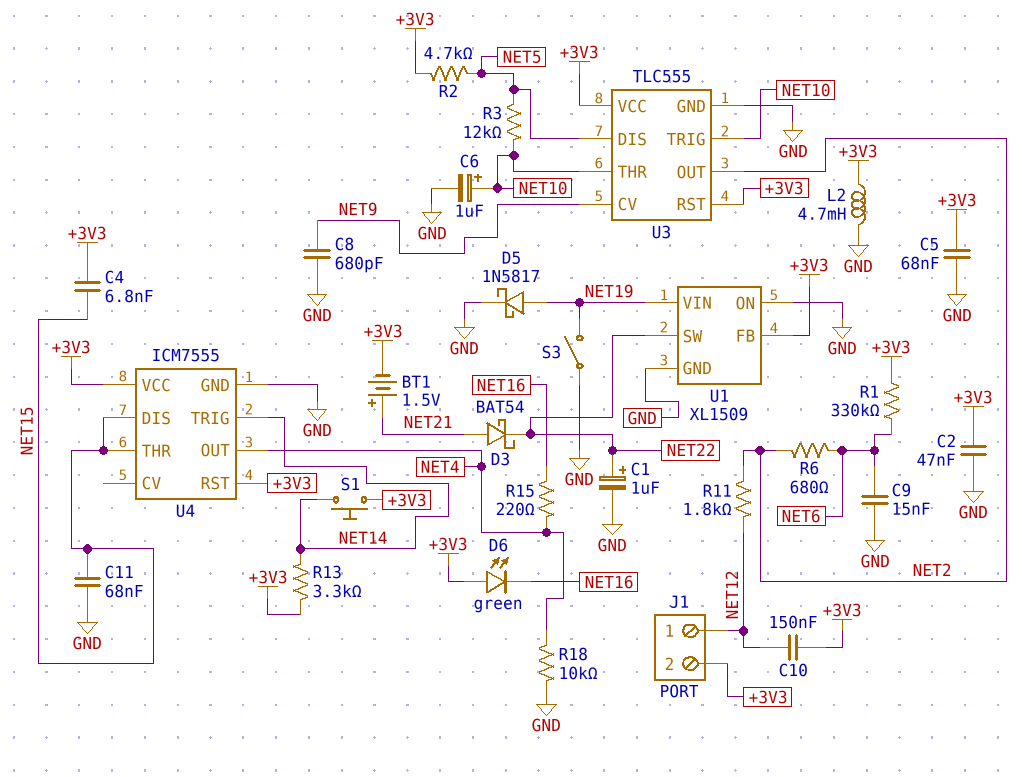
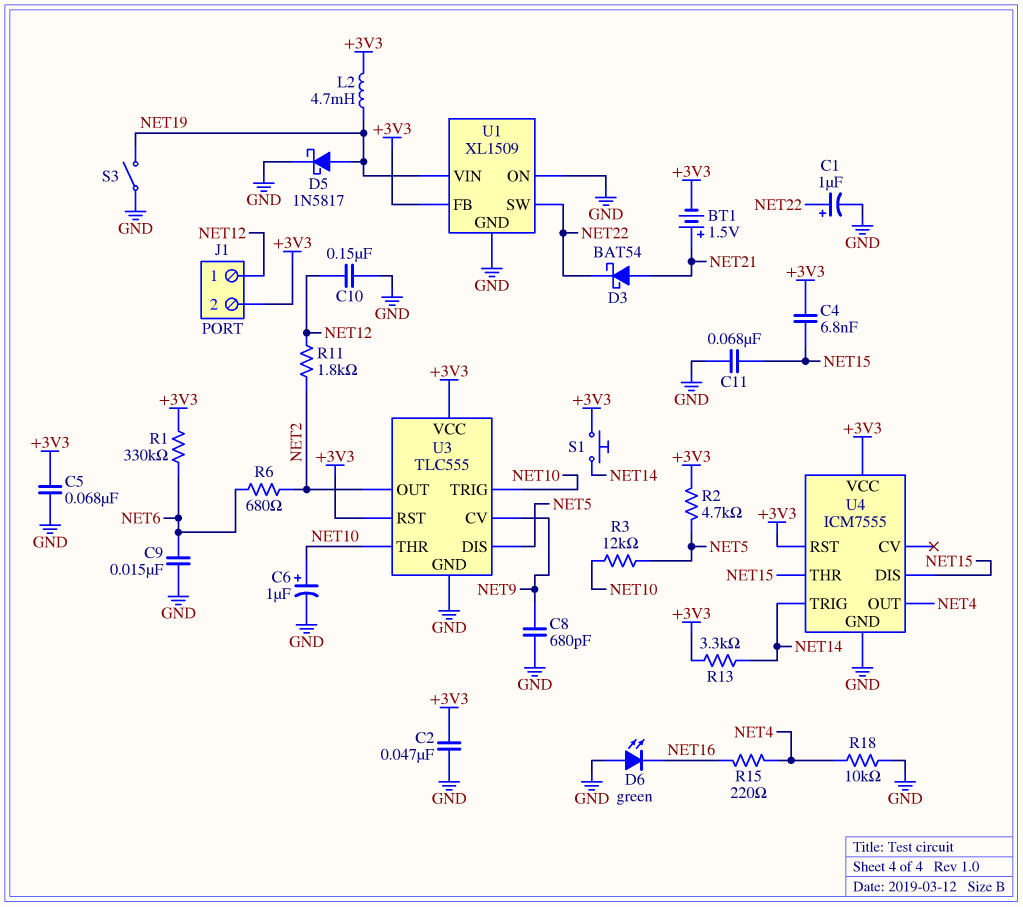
C10: 150nF (+3V3, NET12) -> 150nF (GND, NET12)
D6: LED green (A +3V3, K NET16) -> LED green (A GND, K NET16)
L2: 4.7mH (+3V3, GND) -> 4.7mH (+3V3, NET19)

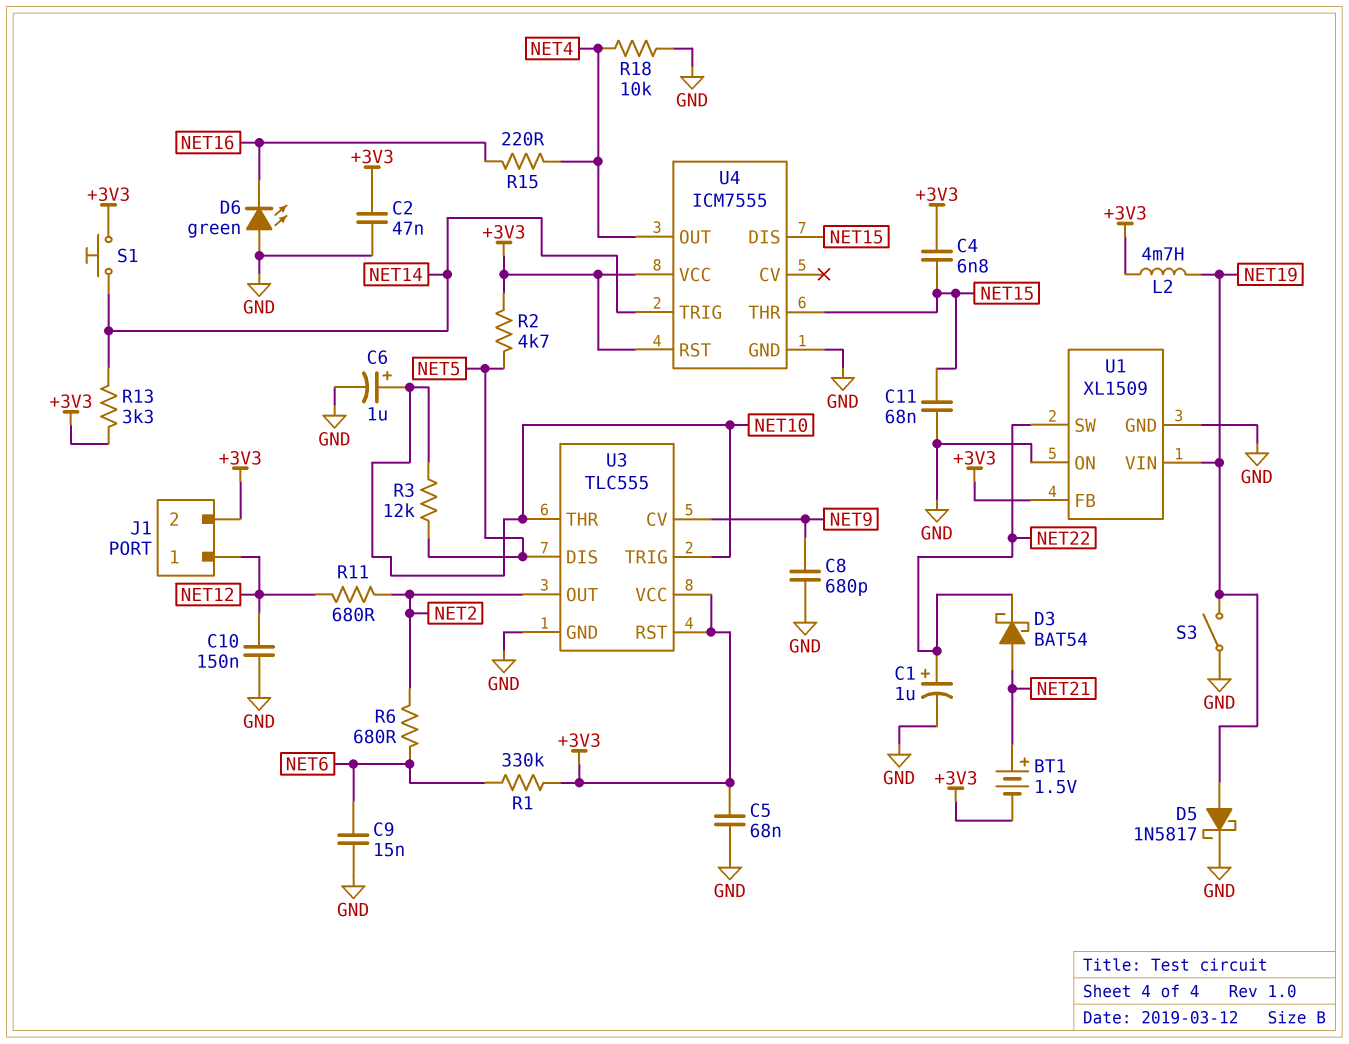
R11: 1.8k (NET2, NET12) -> 680 (NET2, NET12)

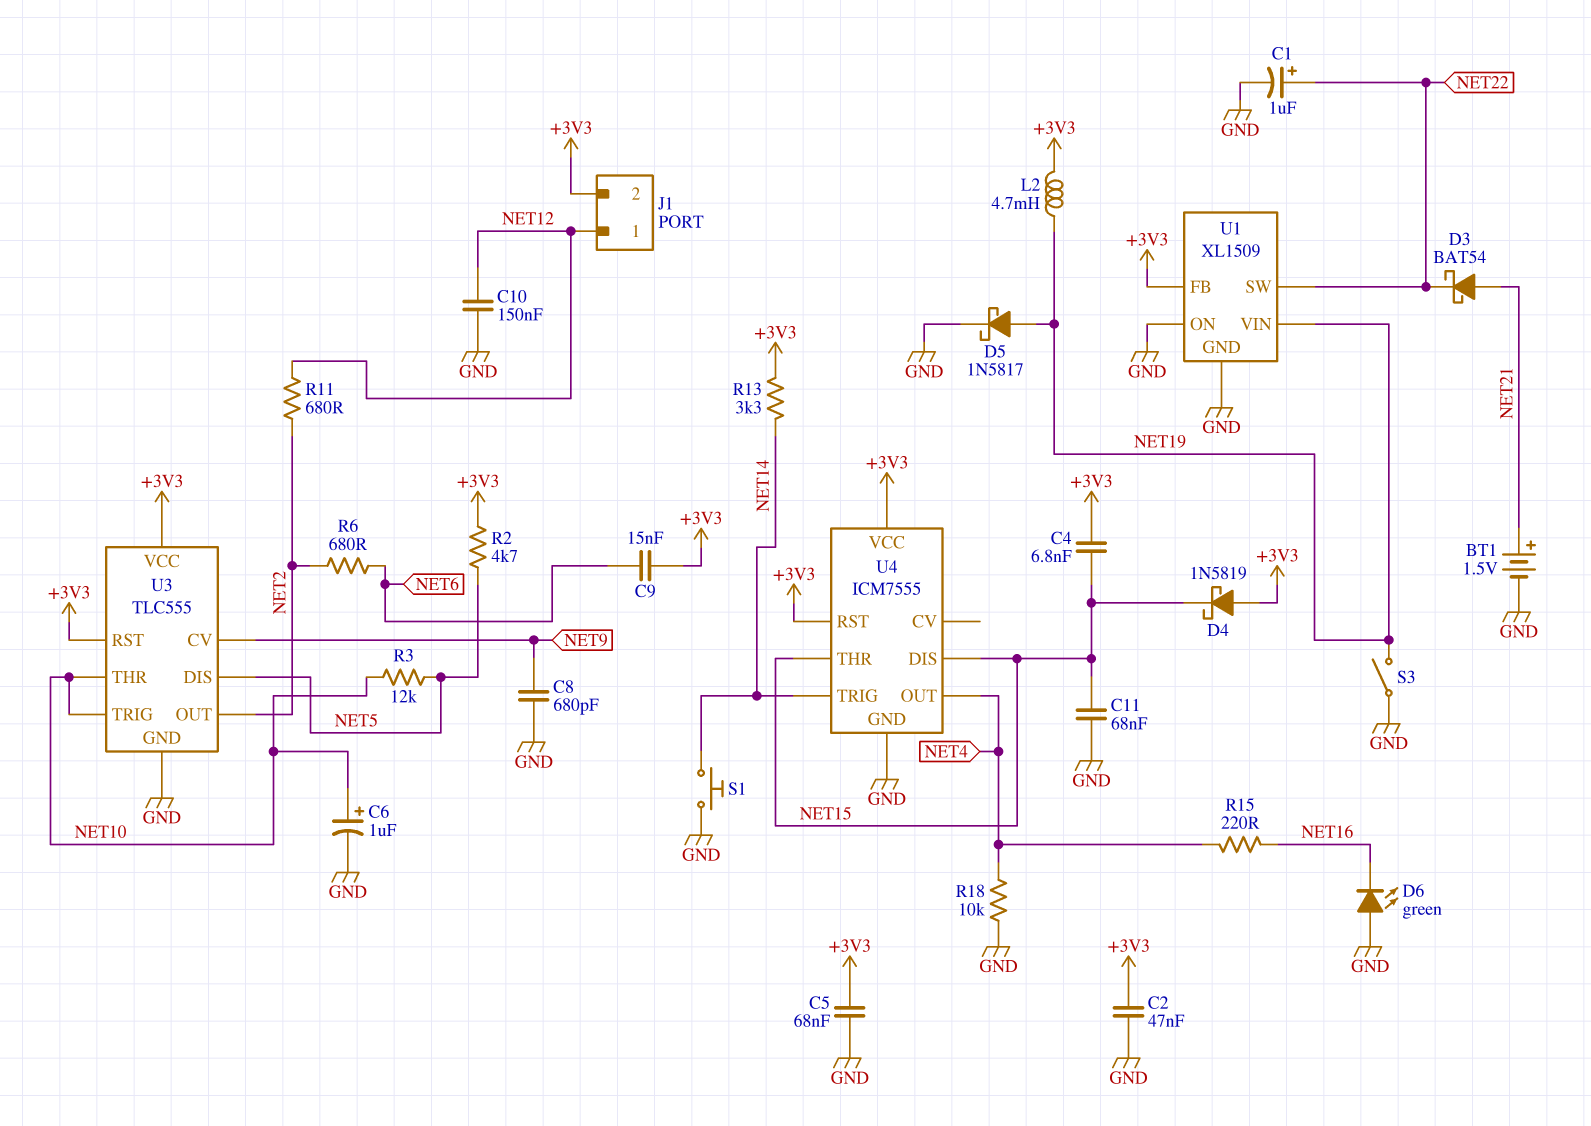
BT1: 1.5V (plus NET21, minus +3V3) -> 1.5V (plus NET21, minus GND)
C9: 15nF (GND, NET6) -> 15nF (+3V3, NET6)
D4: none -> schottky 1N5819 (A +3V3, K NET15)
R1: 330k (+3V3, NET6) -> none
S1: button (+3V3, NET14) -> button (GND, NET14)

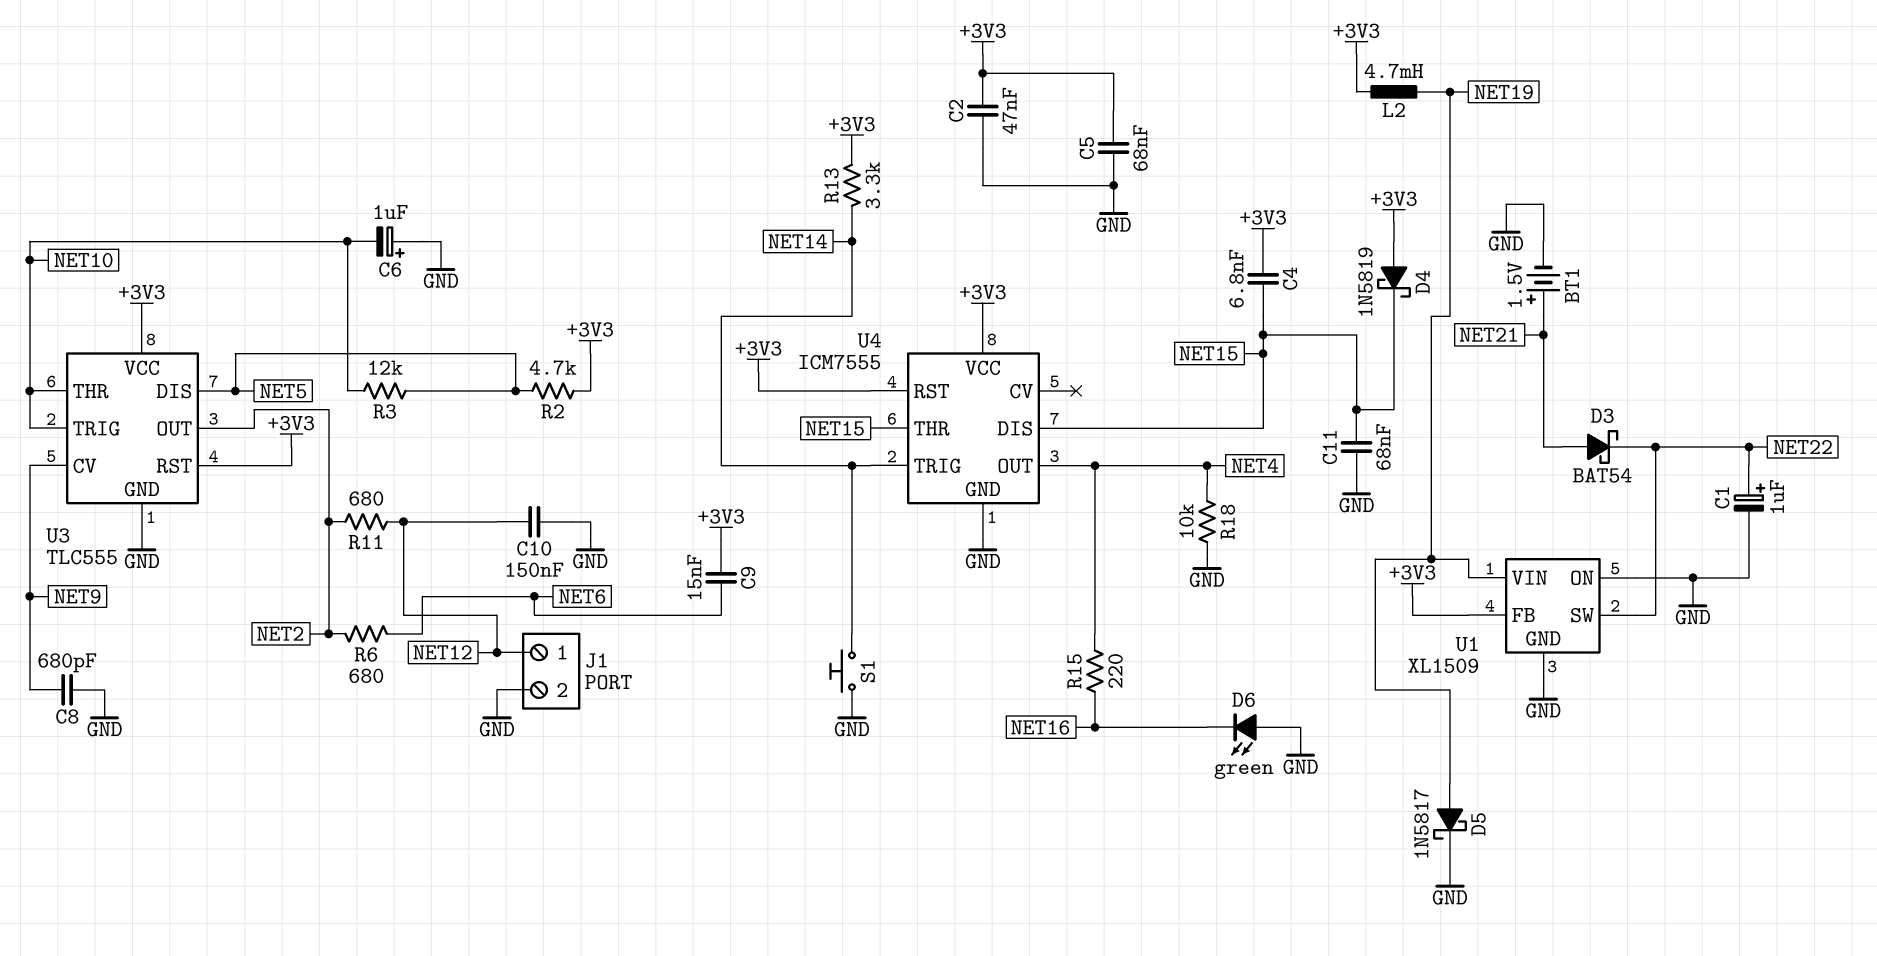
C6: 1uF (plus NET10, minus GND) -> 1uF (plus GND, minus NET10)
J1 pin 2: +3V3 -> GND
S3: switch (GND, NET19) -> none

